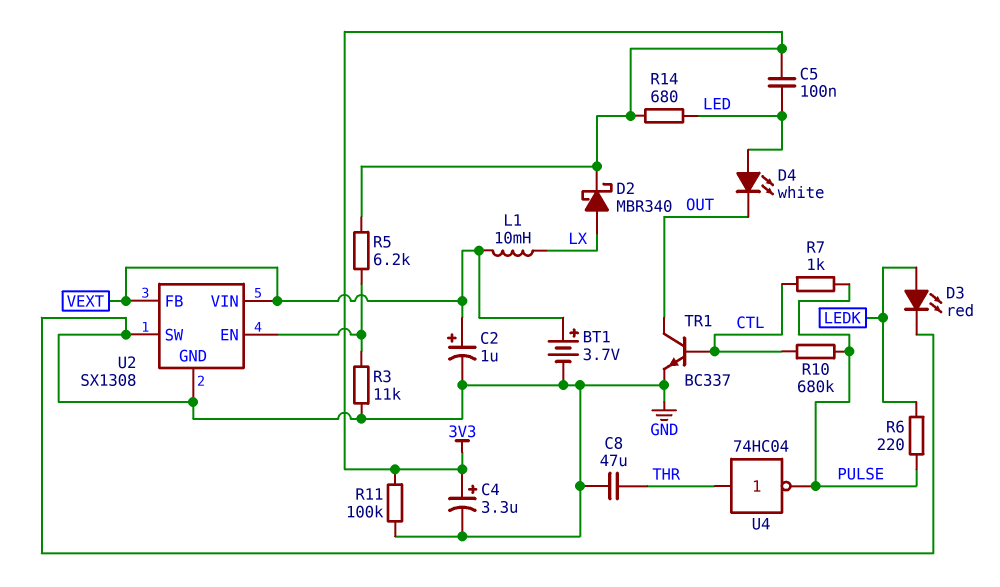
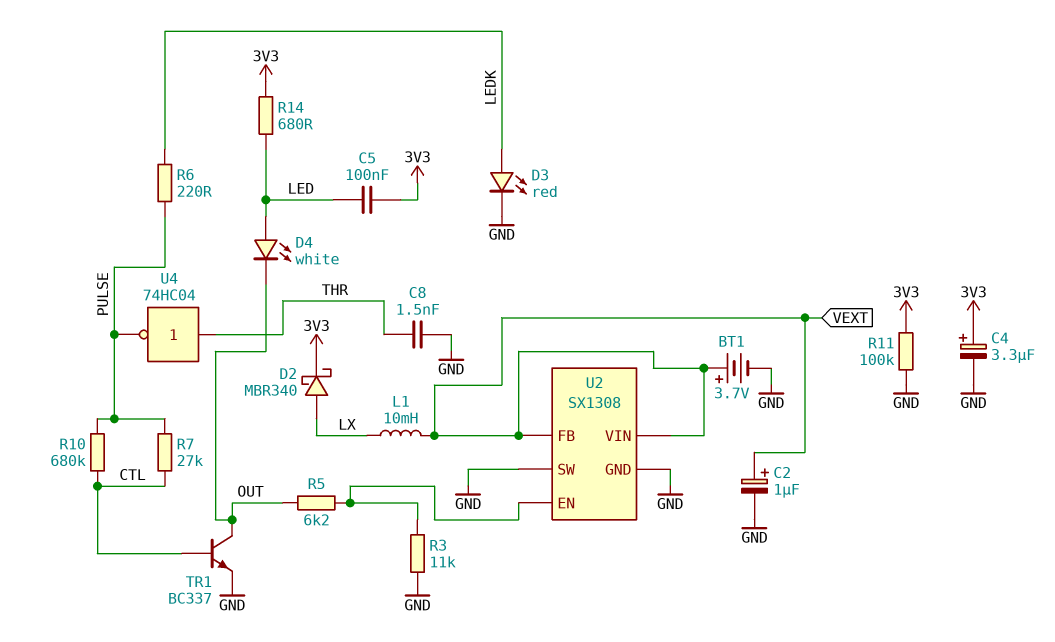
C8: 47uF (GND, THR) -> 1.5nF (GND, THR)
R5: 6.2k (3V3, U2/EN) -> 6.2k (OUT, U2/EN)
R7: 1k (CTL, PULSE) -> 27k (CTL, PULSE)

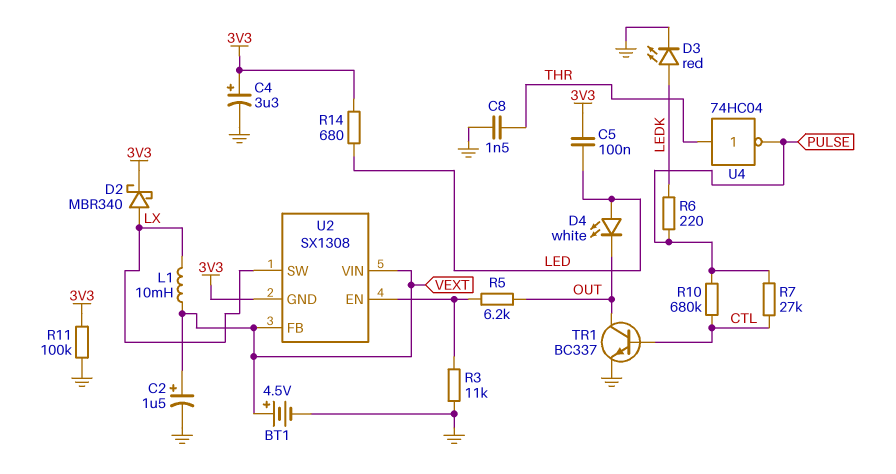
BT1: 3.7V (plus VEXT, minus GND) -> 4.5V (plus VEXT, minus GND)
C2: 1uF (plus VEXT, minus GND) -> 1.5uF (plus VEXT, minus GND)
U2 pin GND: GND -> 3V3
U2 pin SW: GND -> LX

